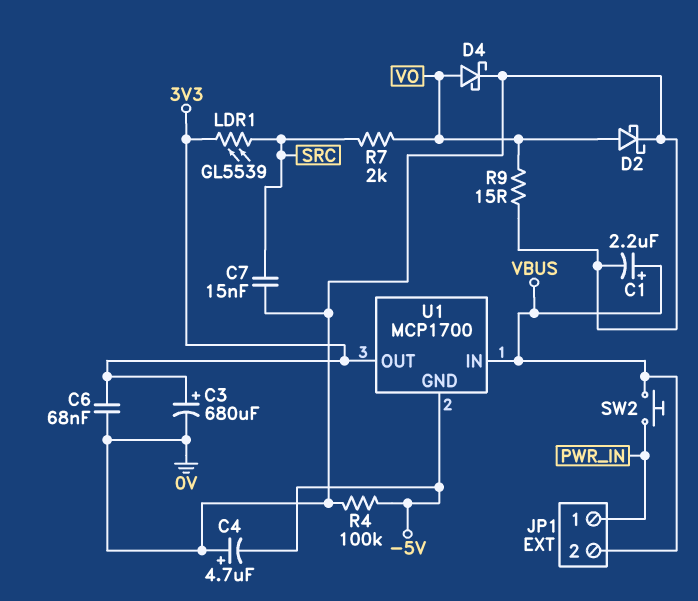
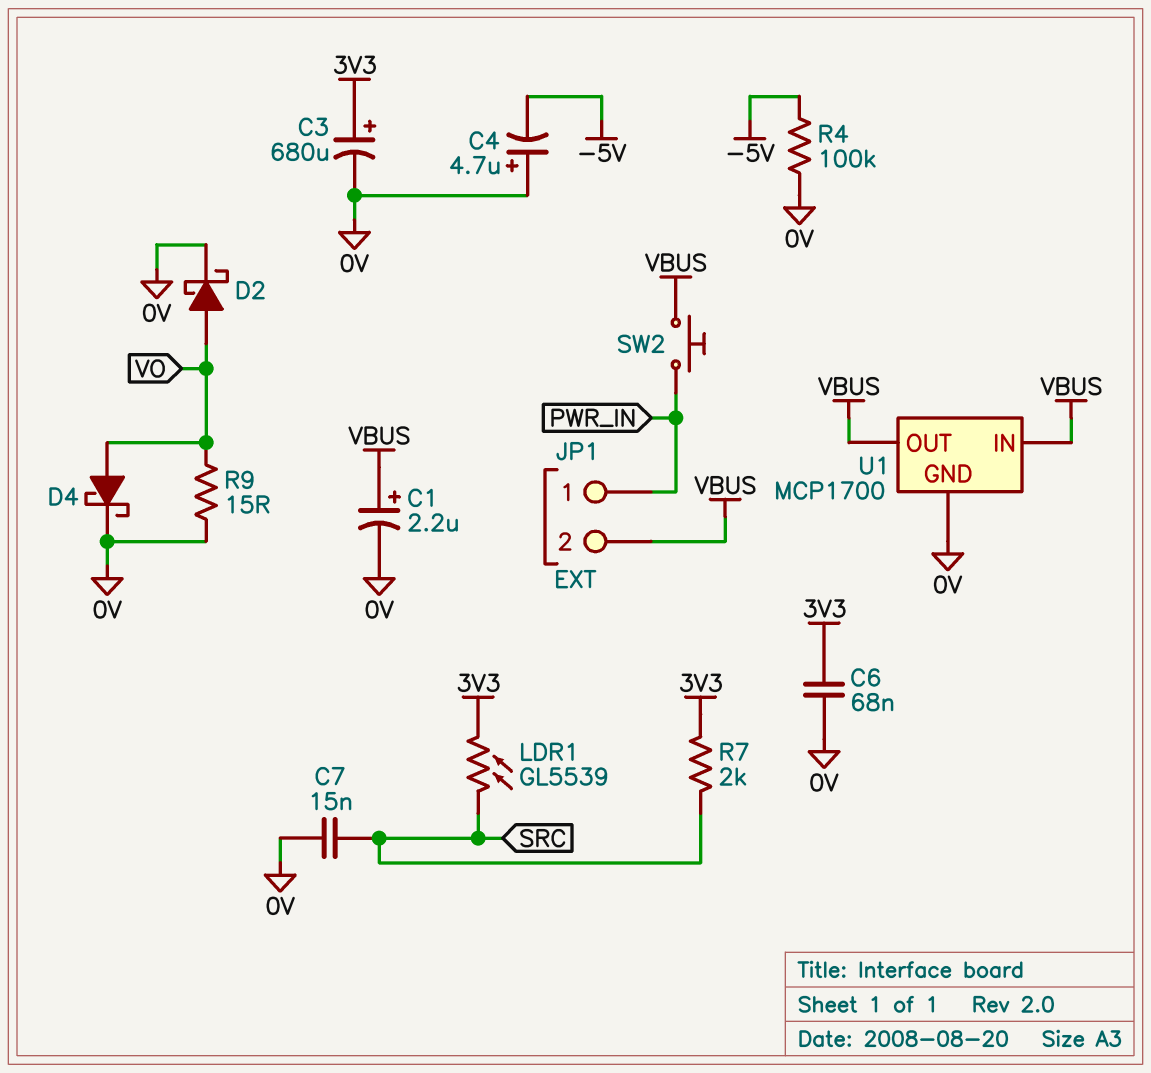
R7: 2k (SRC, VO) -> 2k (3V3, SRC)
U1 pin GND: -5V -> 0V
U1 pin OUT: 3V3 -> VBUS

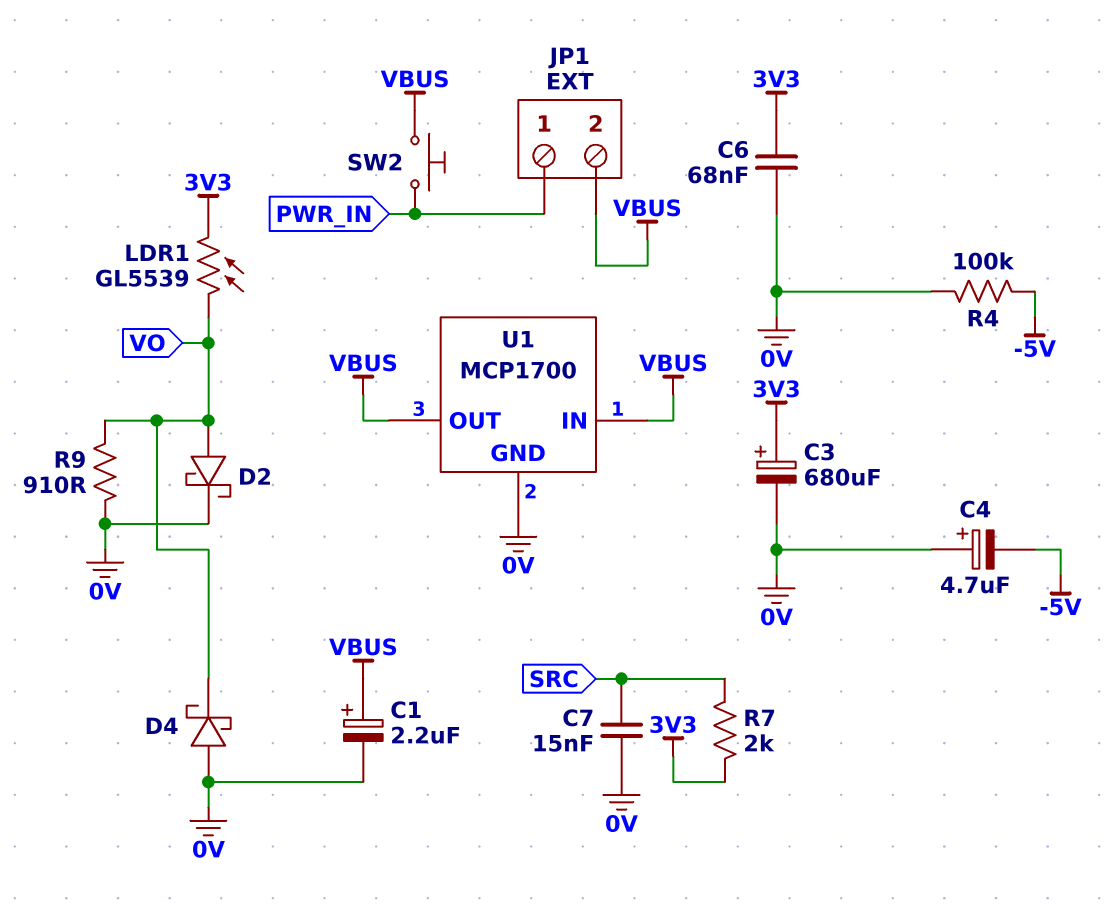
D4: schottky (A VO, K 0V) -> schottky (A 0V, K VO)
LDR1: GL5539 (3V3, SRC) -> GL5539 (3V3, VO)
R9: 15 (0V, VO) -> 910 (0V, VO)

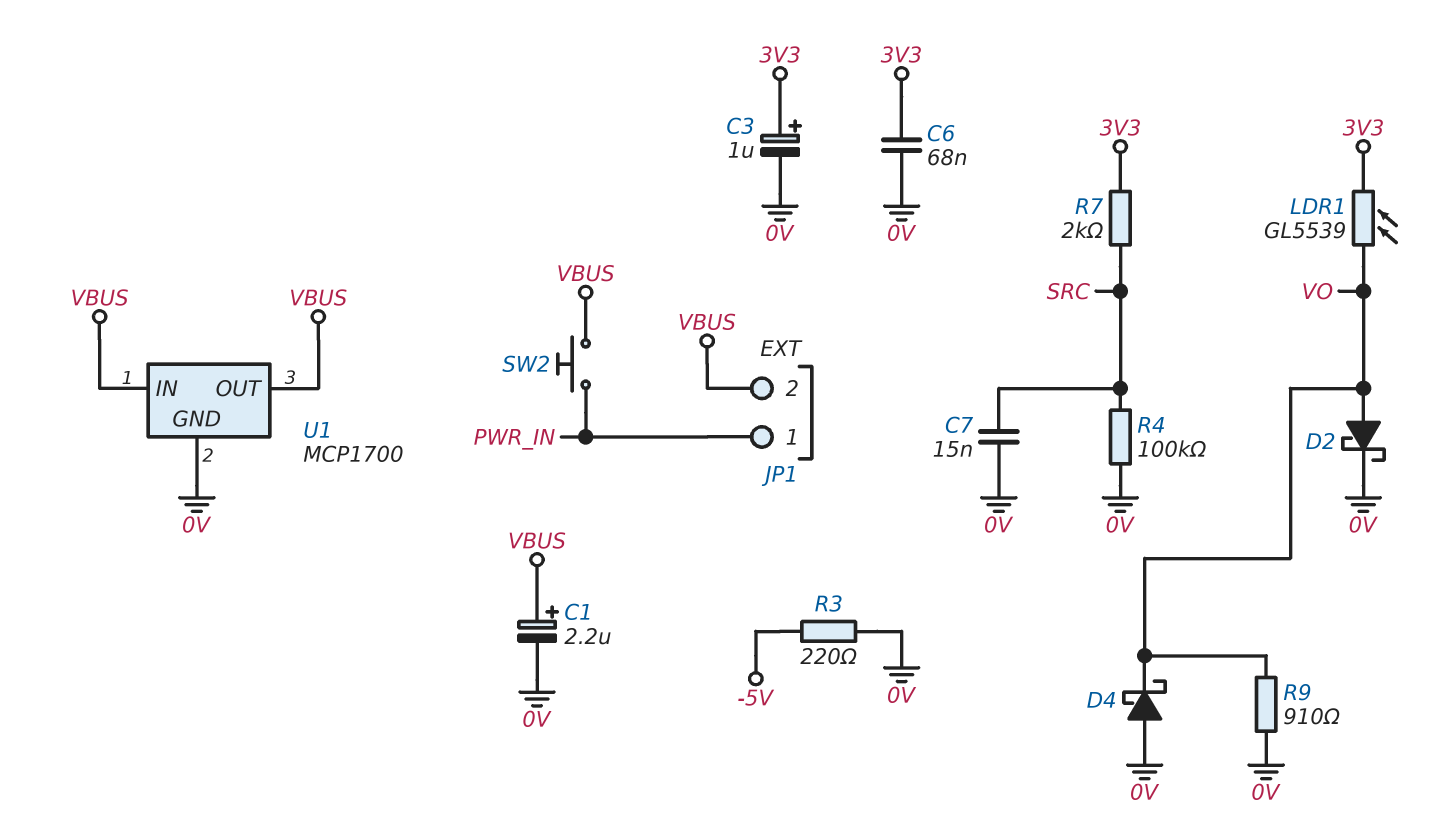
C3: 680uF (plus 3V3, minus 0V) -> 1uF (plus 3V3, minus 0V)
C4: 4.7uF (plus 0V, minus -5V) -> none
R3: none -> 220 (-5V, 0V)
R4: 100k (-5V, 0V) -> 100k (0V, SRC)

